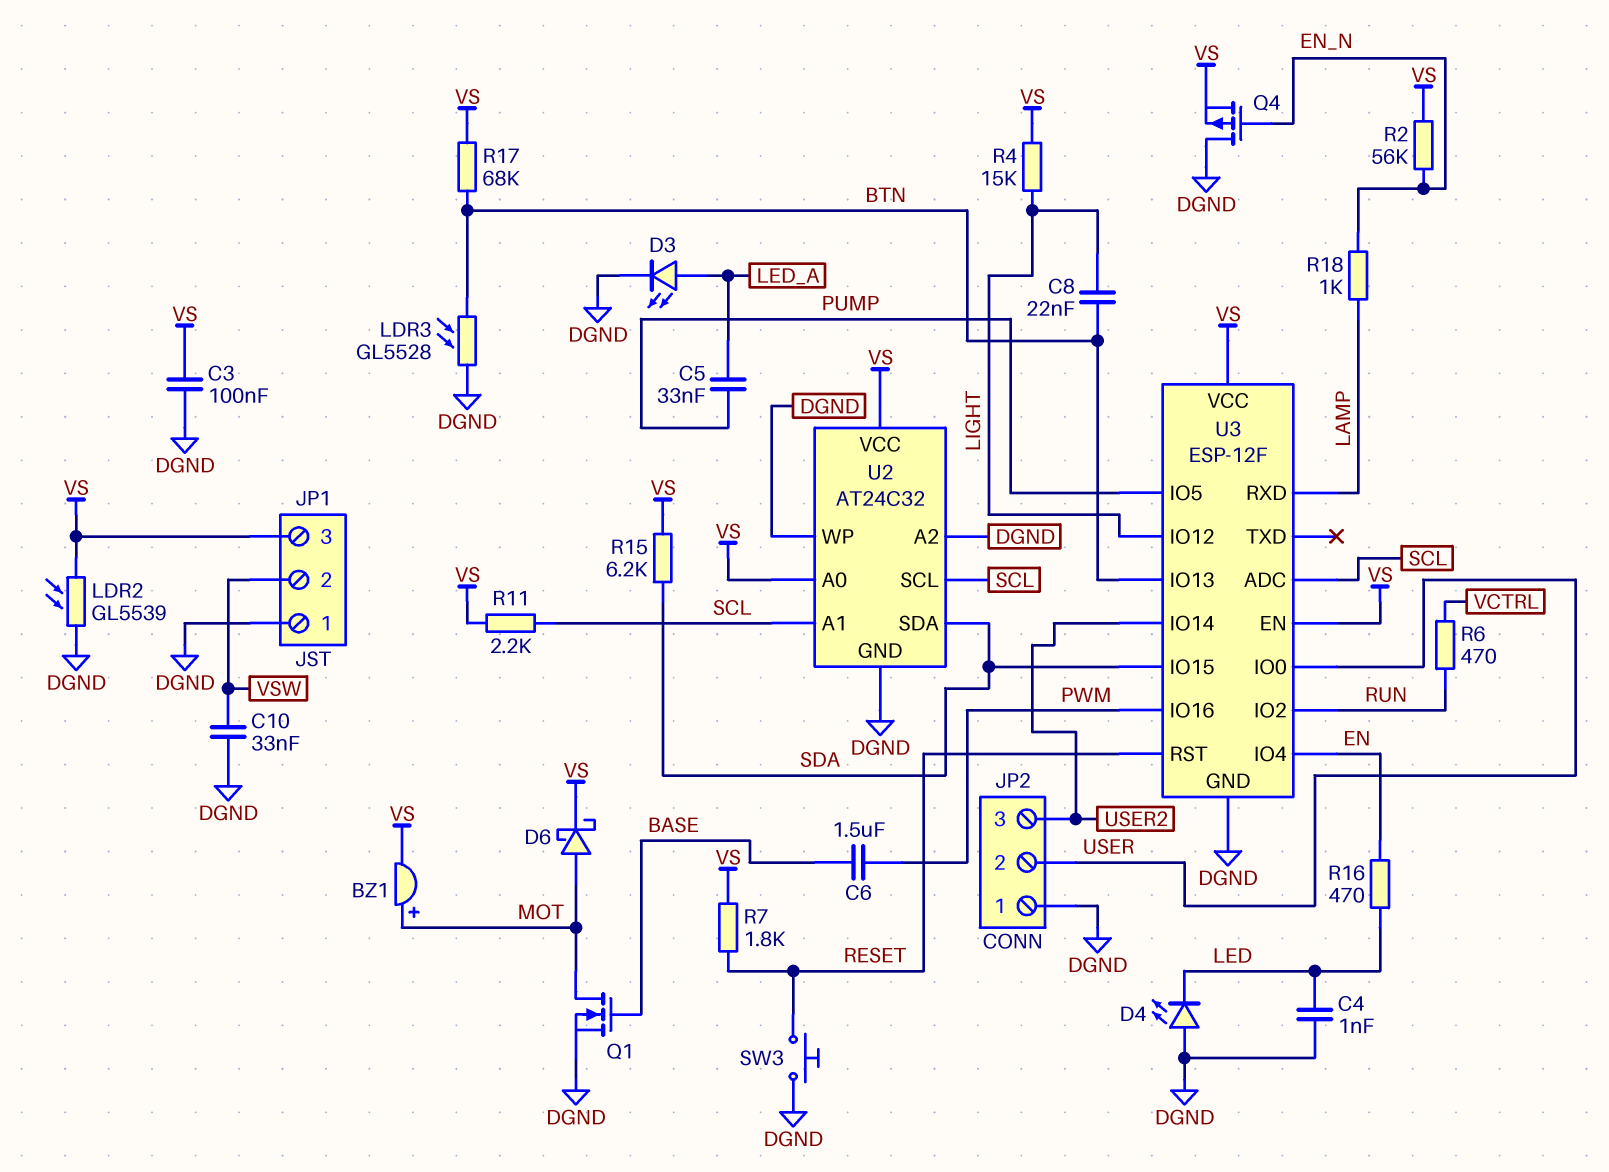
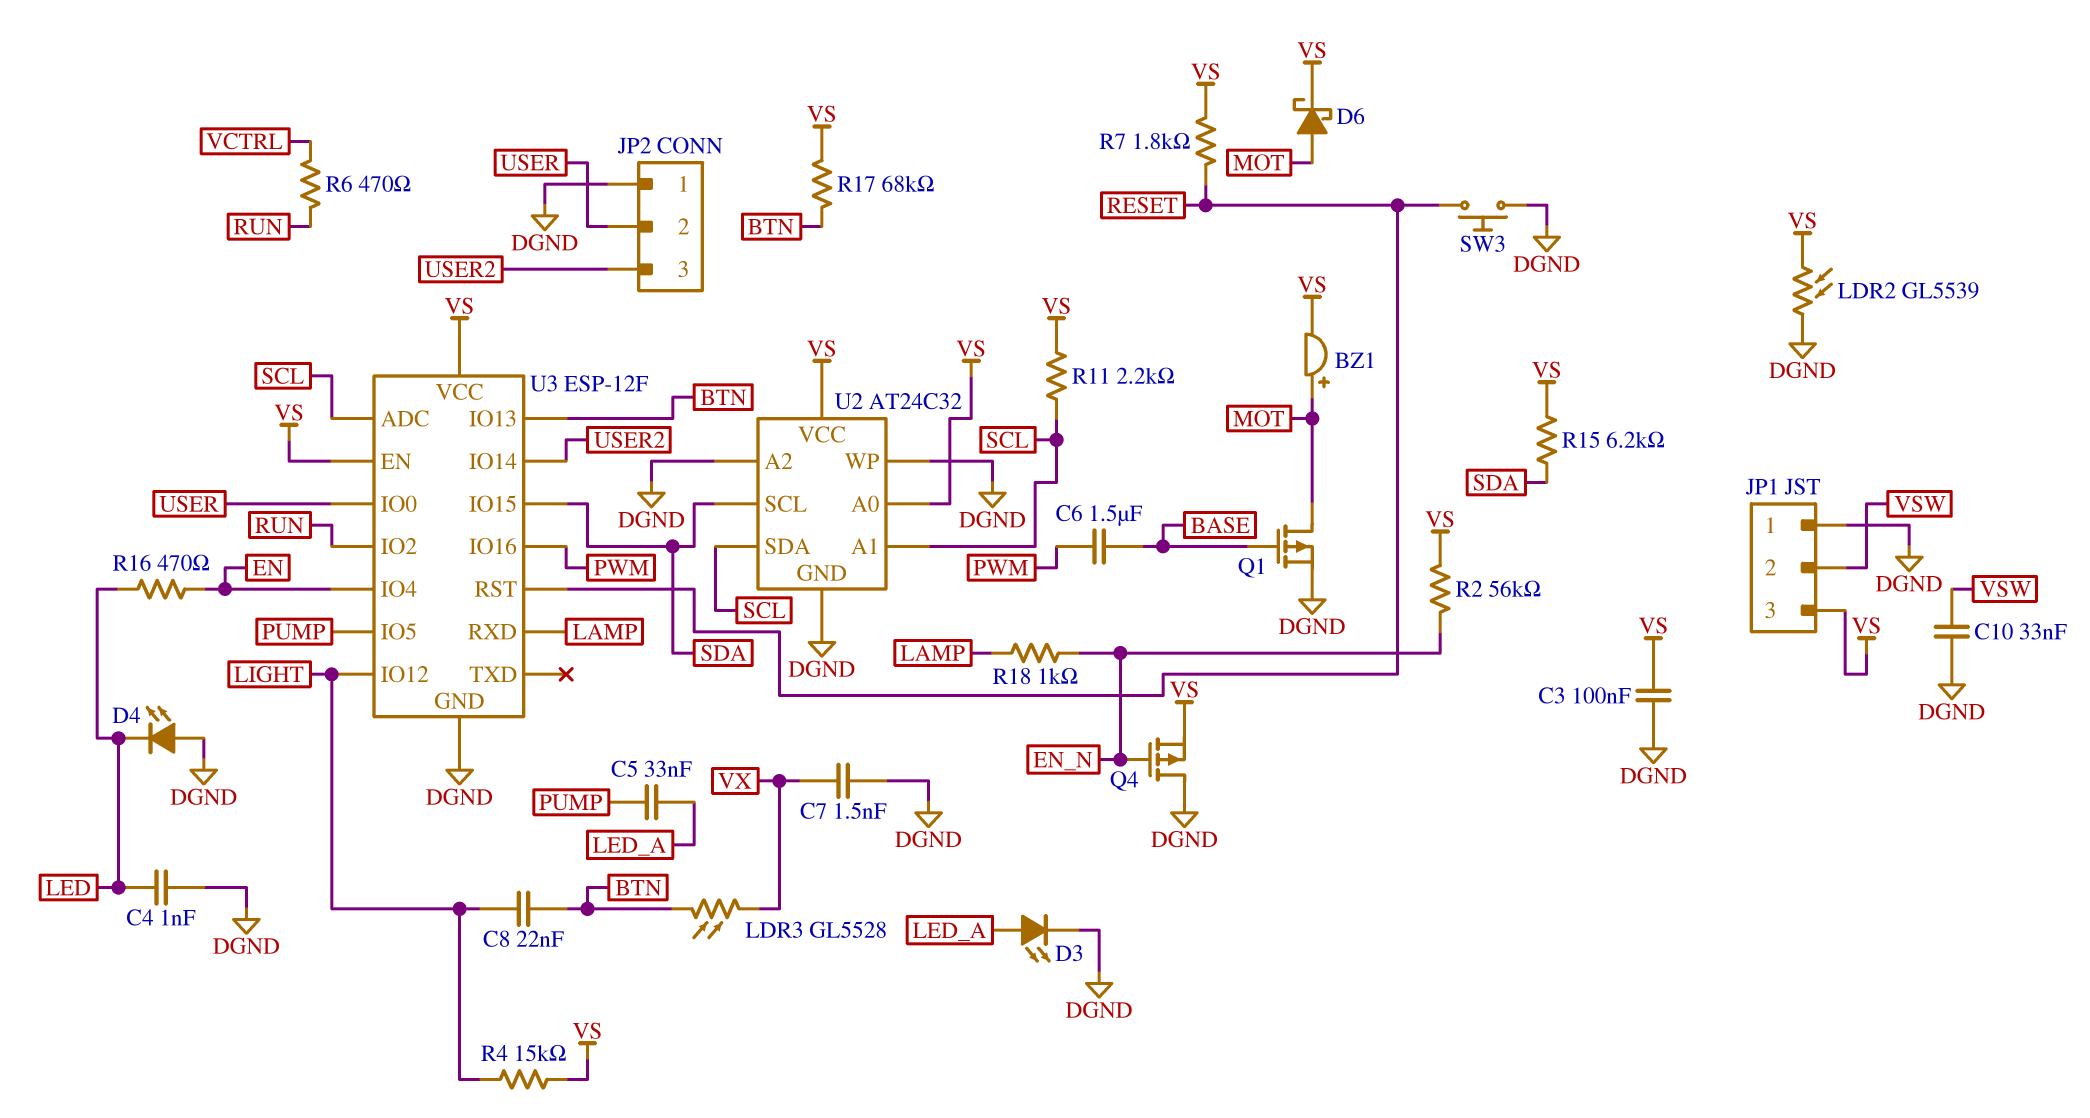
C7: none -> 1.5nF (DGND, VX)
LDR3: GL5528 (BTN, DGND) -> GL5528 (BTN, VX)
Q1: NMOS (G BASE, D MOT, S DGND) -> PMOS (G BASE, D MOT, S DGND)
U2 pin SCL: SCL -> SDA
U2 pin SDA: SDA -> SCL

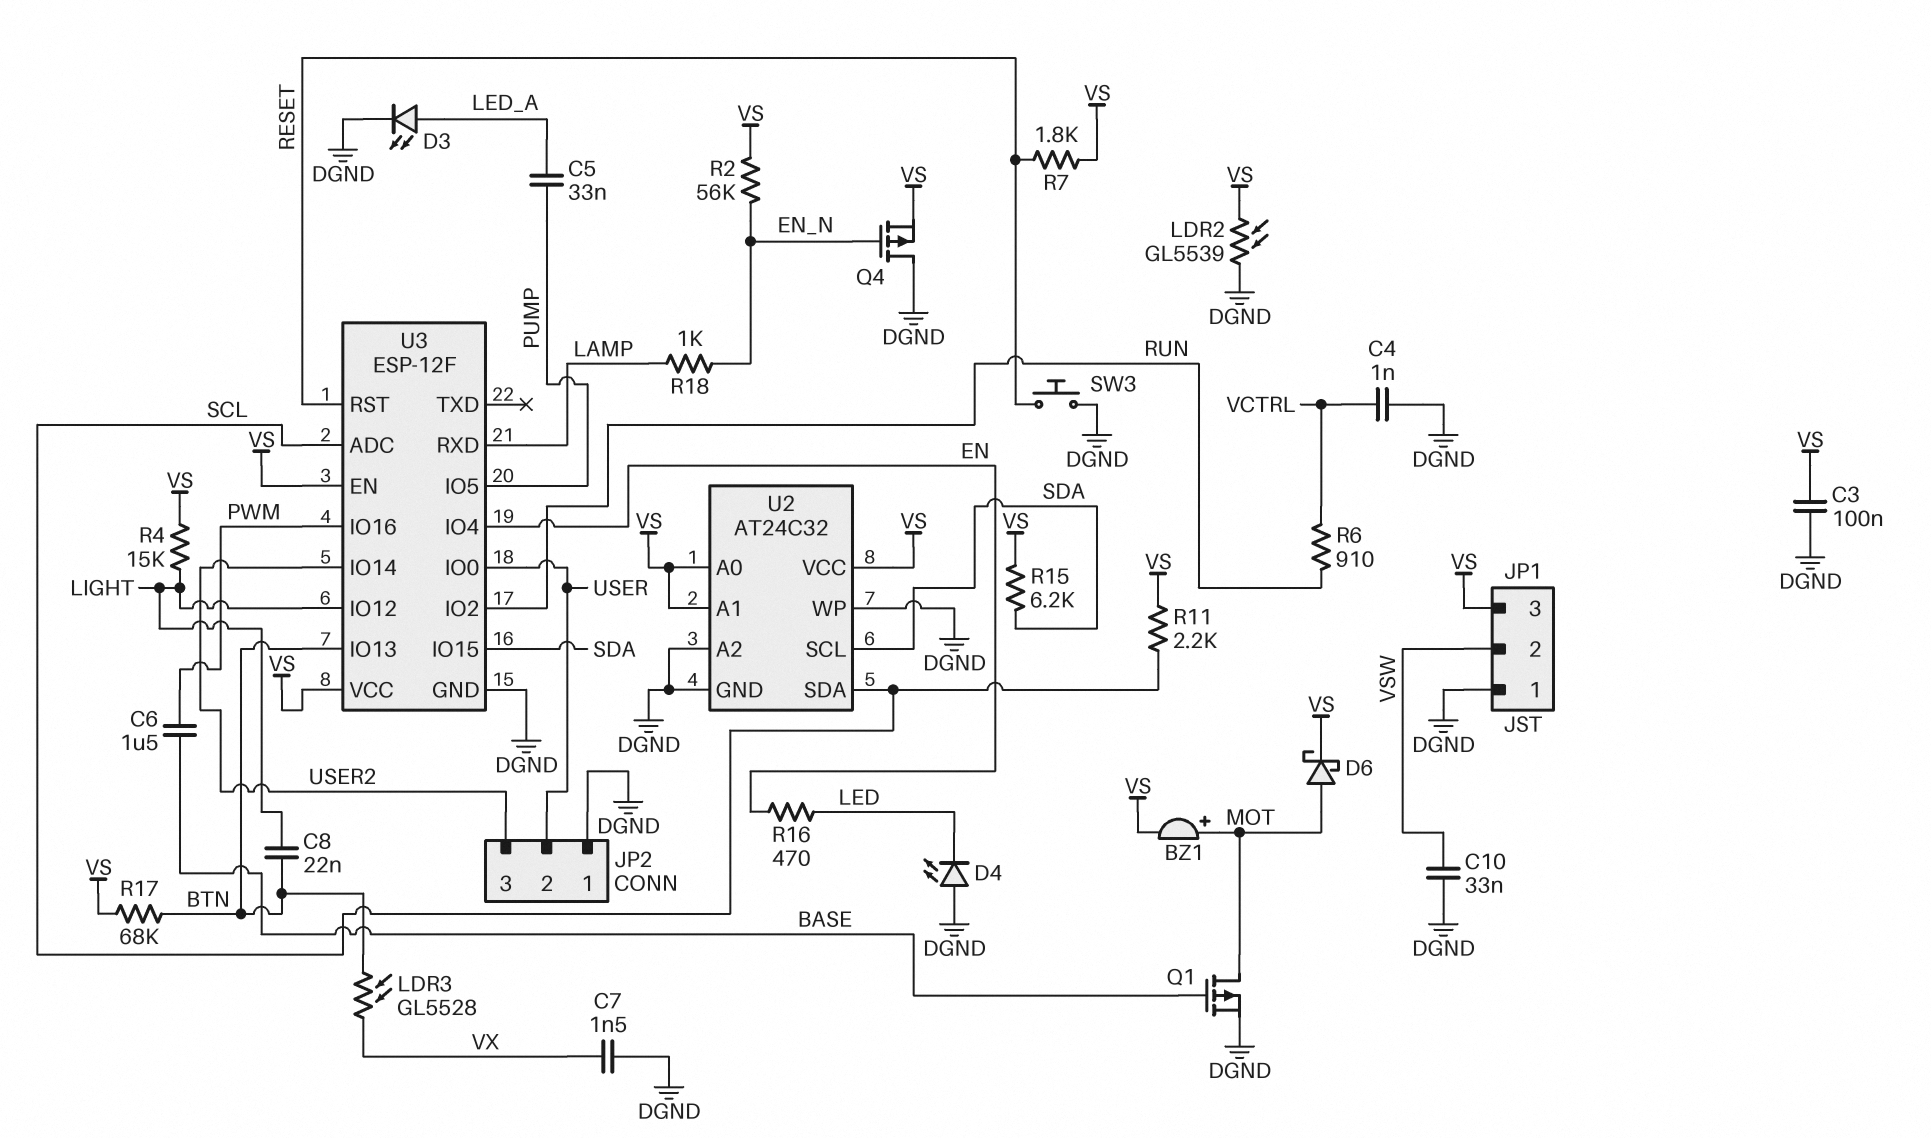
C4: 1nF (DGND, LED) -> 1nF (DGND, VCTRL)
R6: 470 (RUN, VCTRL) -> 910 (RUN, VCTRL)
U2 pin A1: SCL -> VS

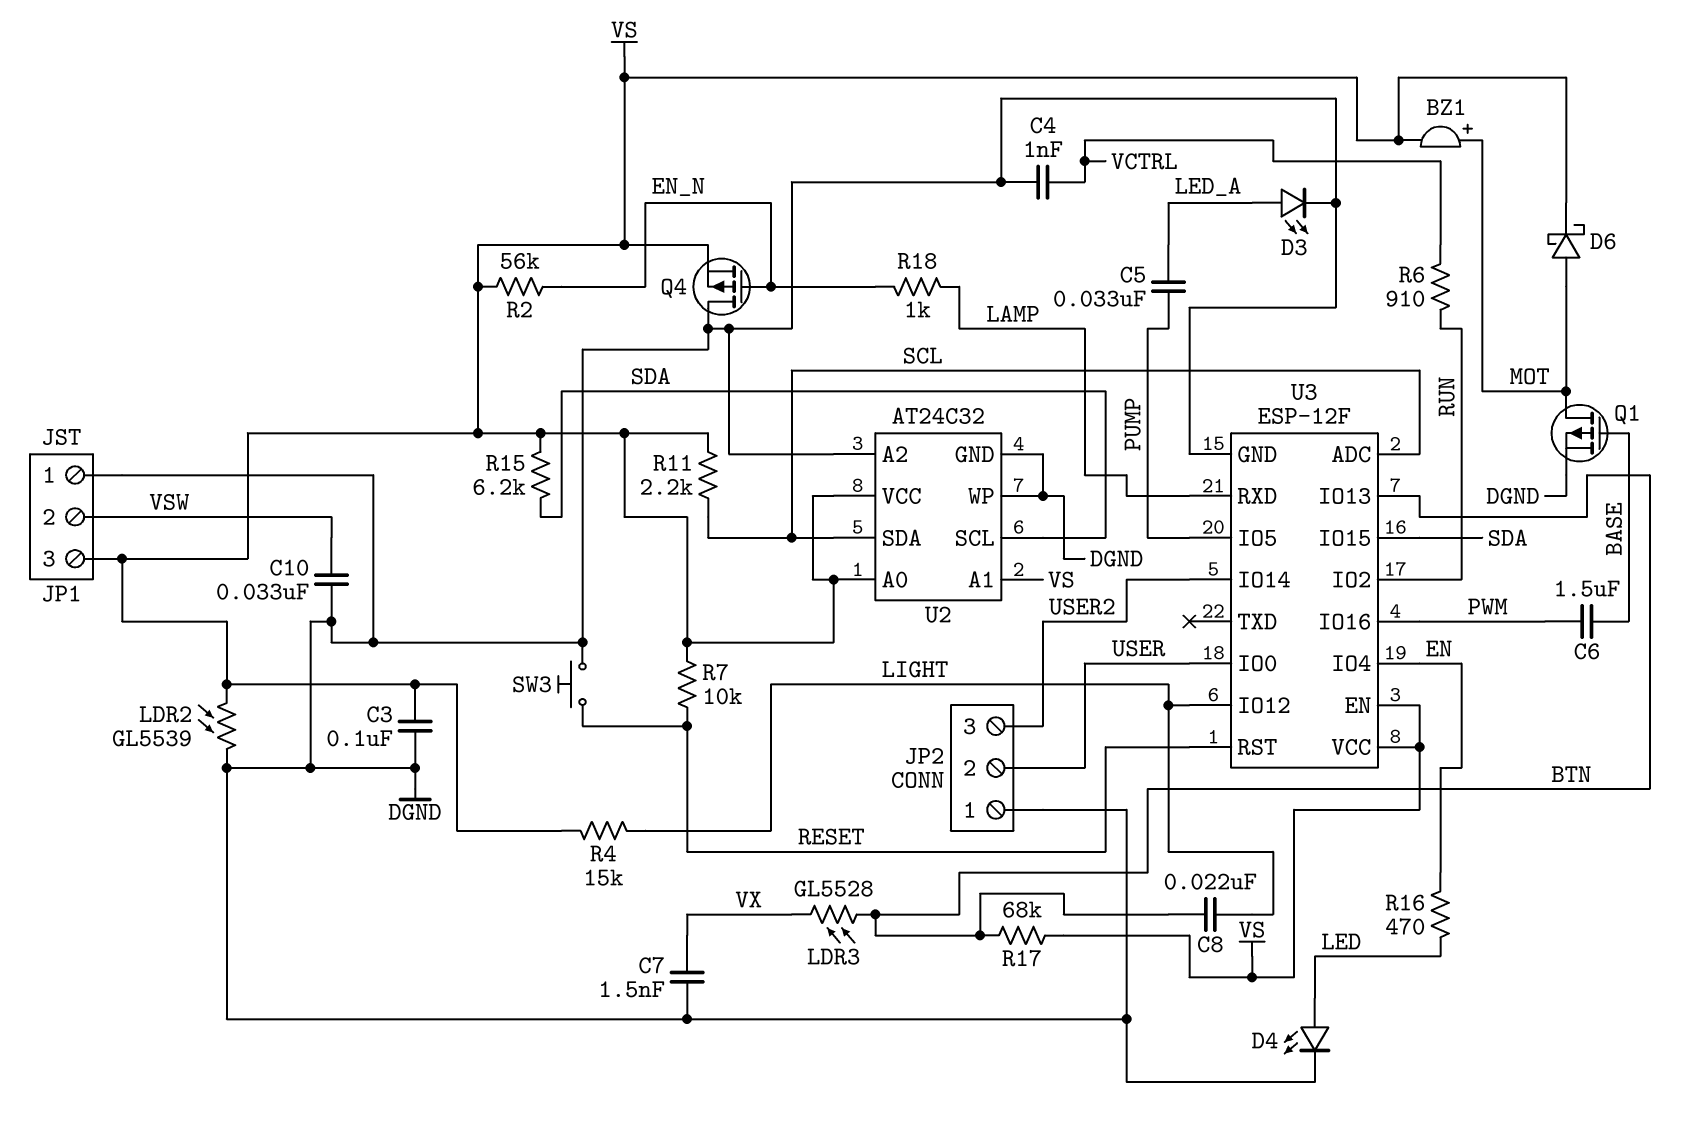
D4: LED (A DGND, K LED) -> LED (A LED, K DGND)
R7: 1.8k (RESET, VS) -> 10k (RESET, VS)

